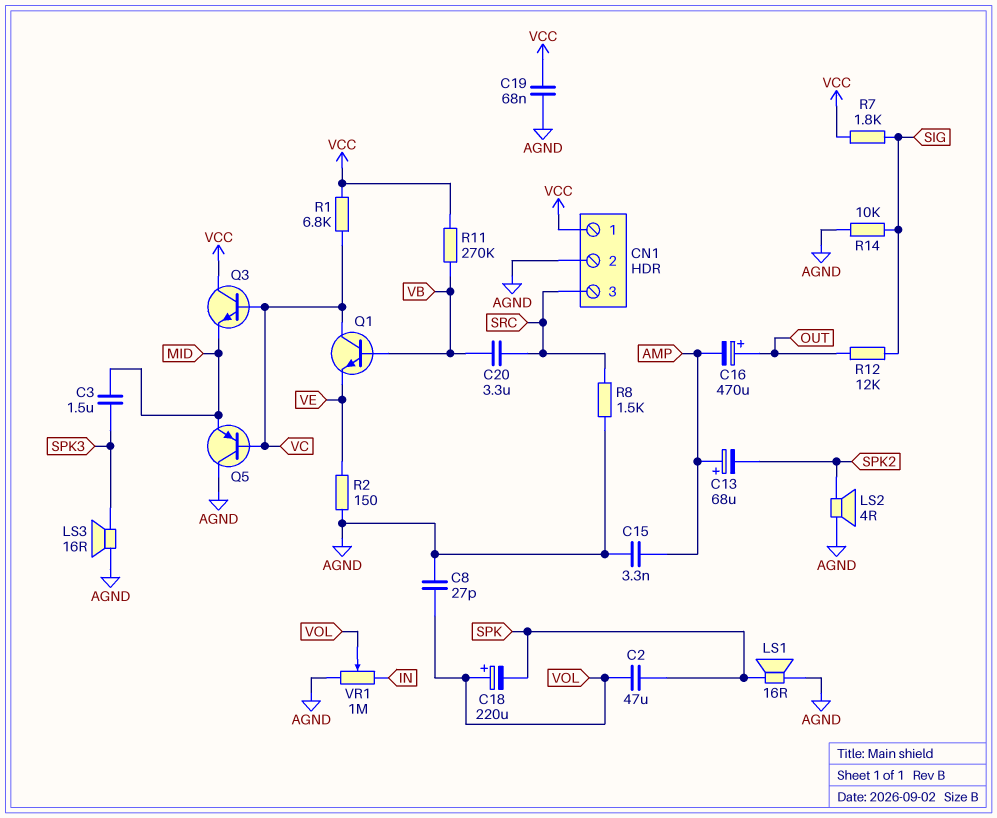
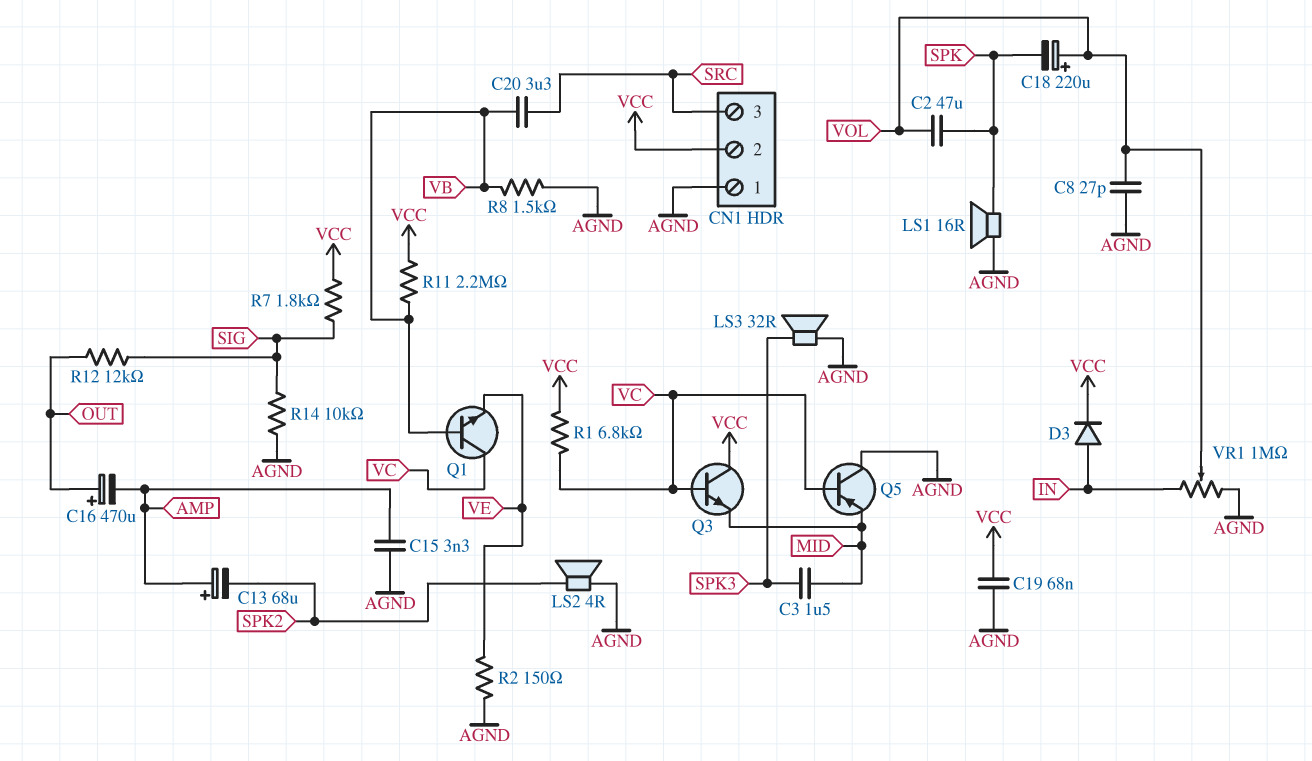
CN1 pin 1: VCC -> AGND
CN1 pin 2: AGND -> VCC
D3: none -> diode (A IN, K VCC)
LS3: speaker 16R (AGND, SPK3) -> speaker 32R (AGND, SPK3)
R8: 1.5k (AGND, SRC) -> 1.5k (AGND, VB)
R11: 270k (VB, VCC) -> 2.2M (VB, VCC)

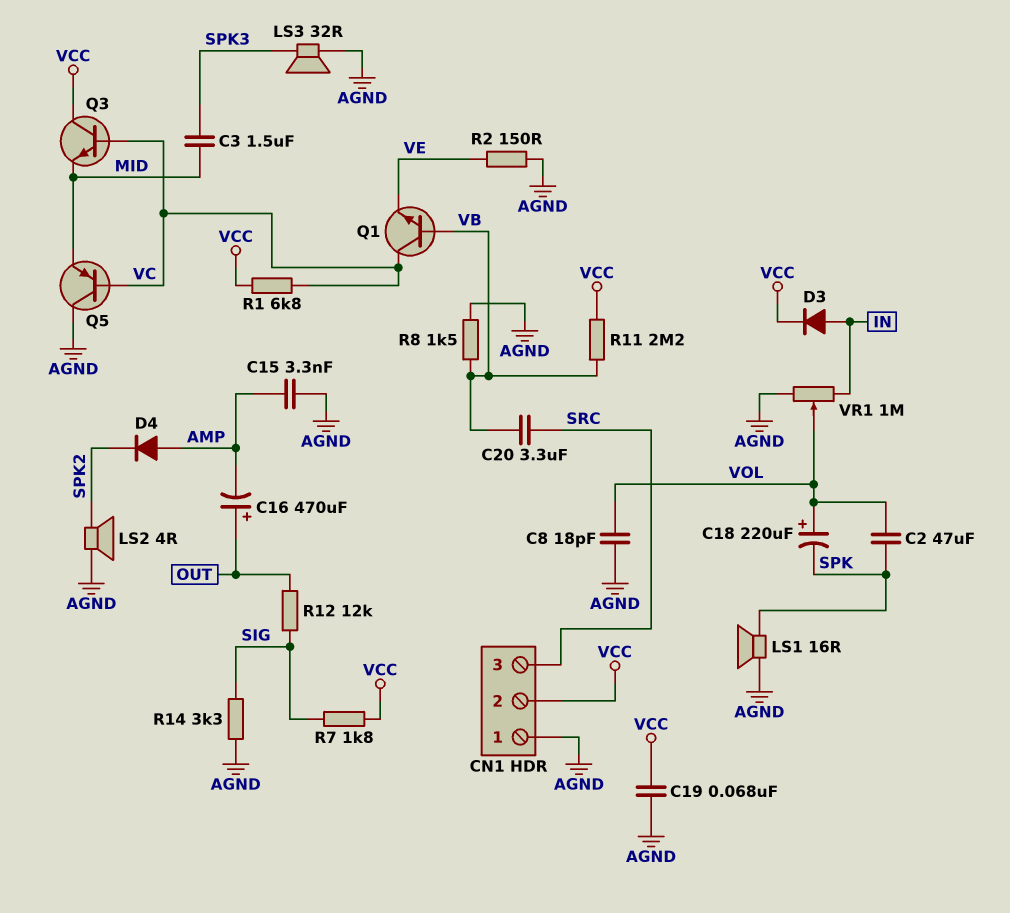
C8: 27pF (AGND, VOL) -> 18pF (AGND, VOL)
C13: 68uF (plus AMP, minus SPK2) -> none
D4: none -> diode (A AMP, K SPK2)
R14: 10k (AGND, SIG) -> 3.3k (AGND, SIG)

